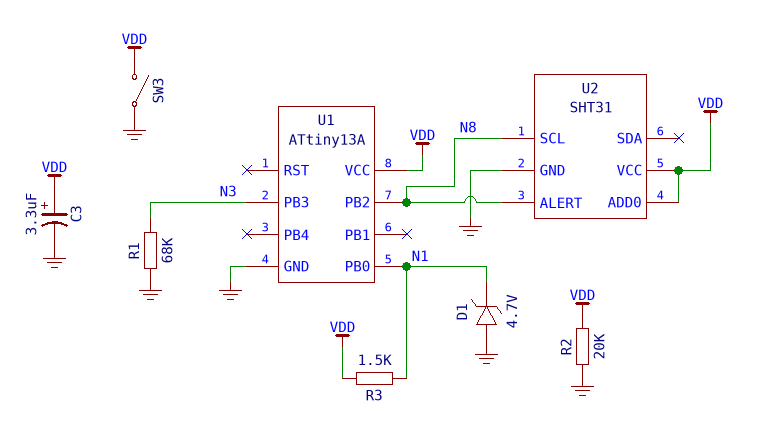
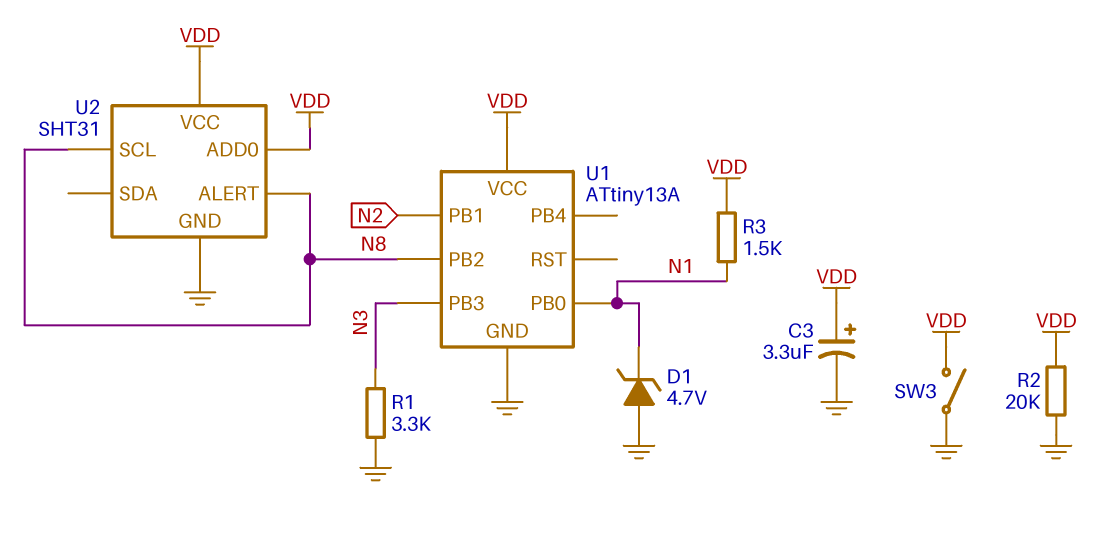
R1: 68k (GND, N3) -> 3.3k (GND, N3)
U1 pin PB1: none -> N2

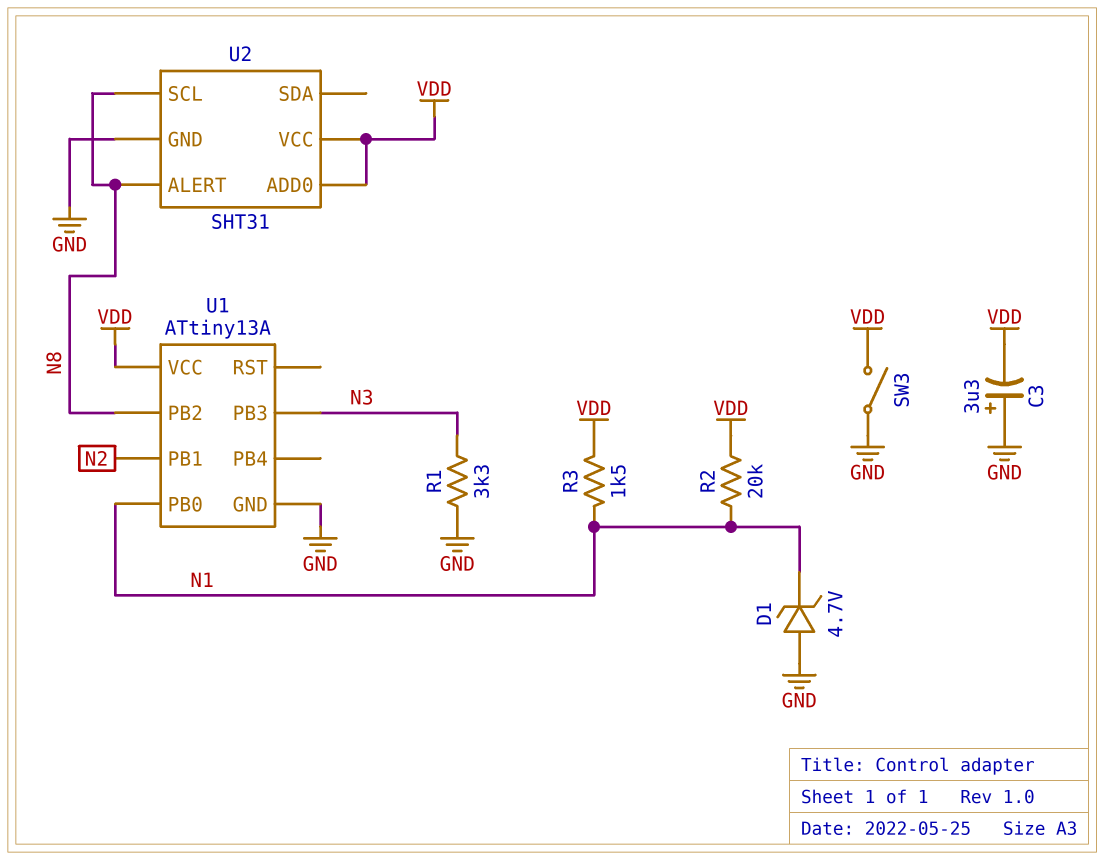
C3: 3.3uF (plus VDD, minus GND) -> 3.3uF (plus GND, minus VDD)
R2: 20k (GND, VDD) -> 20k (N1, VDD)

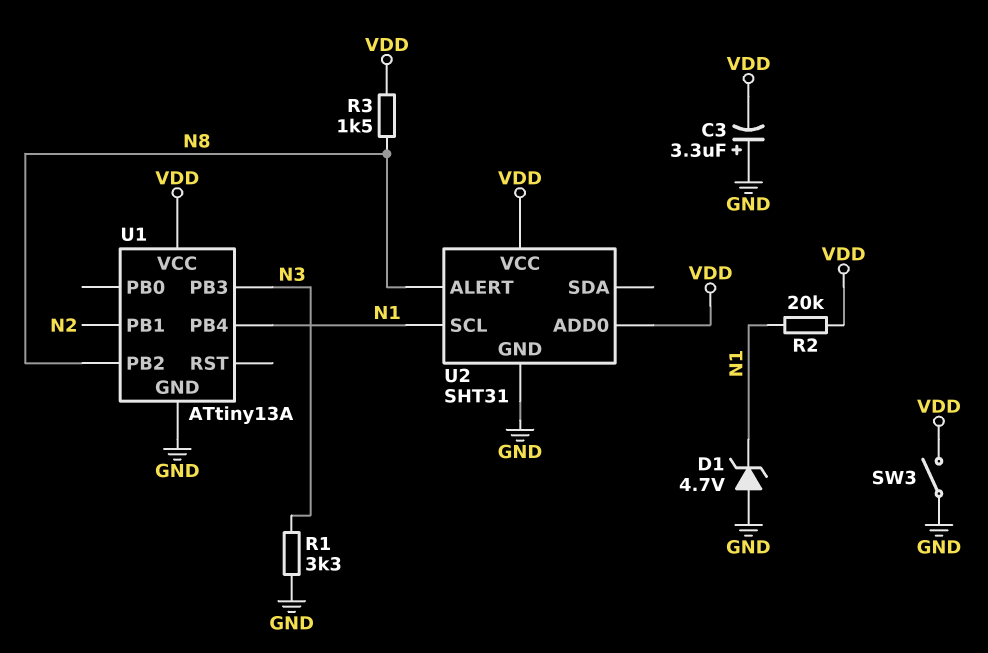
R3: 1.5k (N1, VDD) -> 1.5k (N8, VDD)
U1 pin PB0: N1 -> none
U1 pin PB4: none -> N1
U2 pin SCL: N8 -> N1

